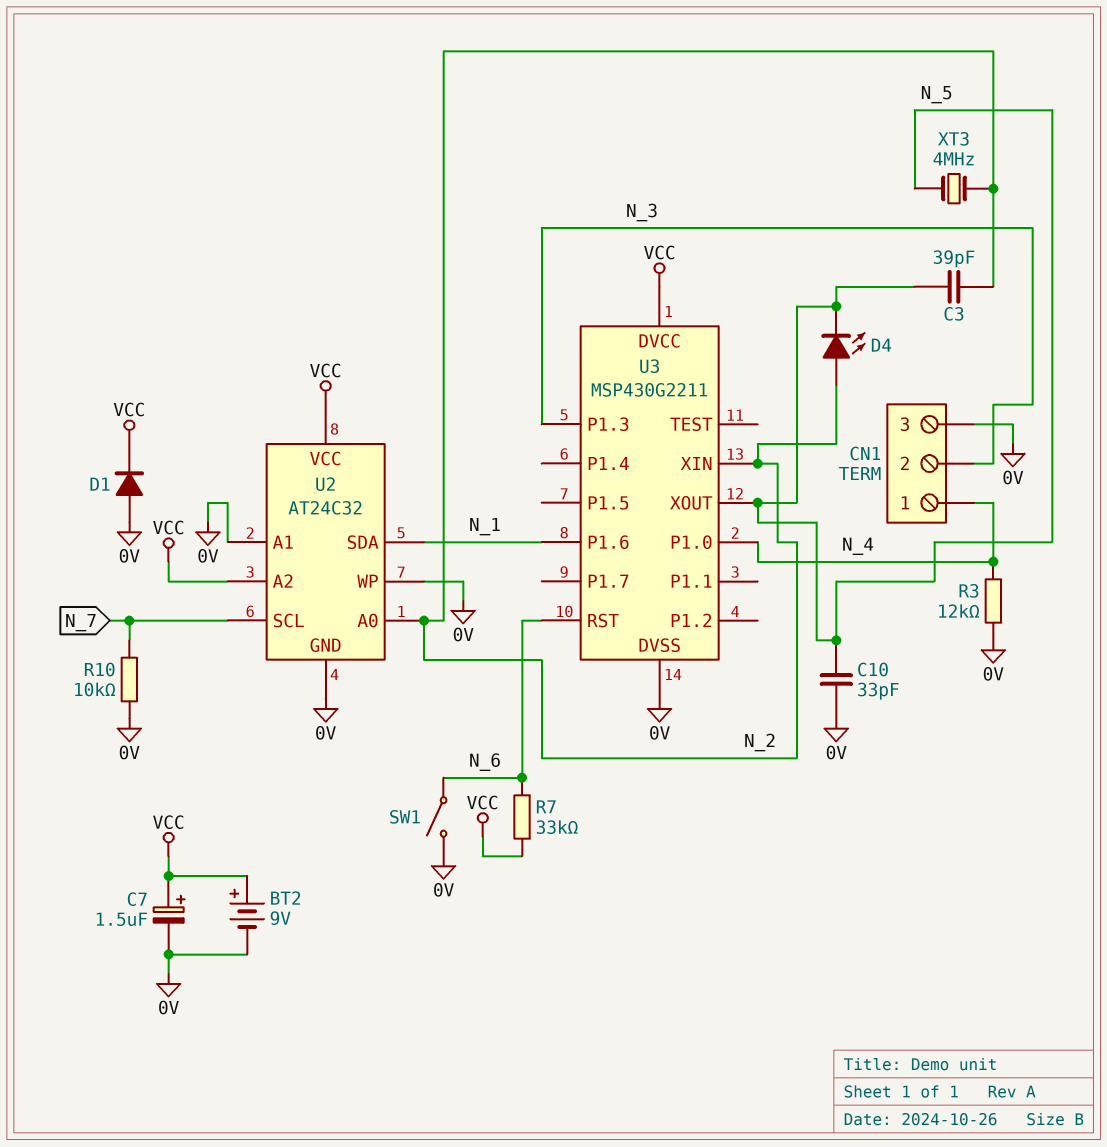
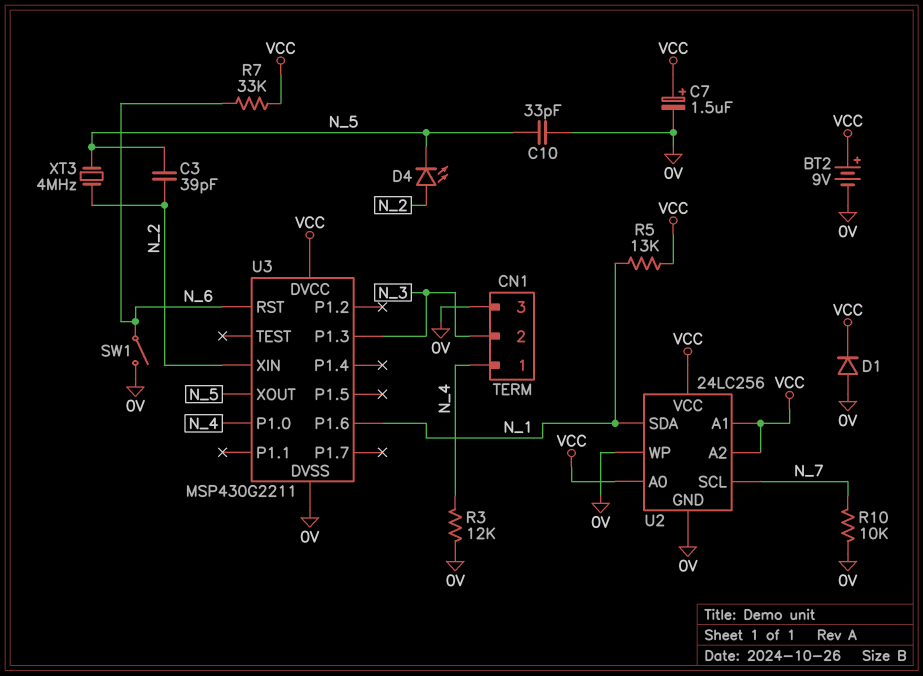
R5: none -> 13k (N_1, VCC)
U2: AT24C32 -> 24LC256
U2 pin A0: N_2 -> VCC
U2 pin A1: 0V -> VCC

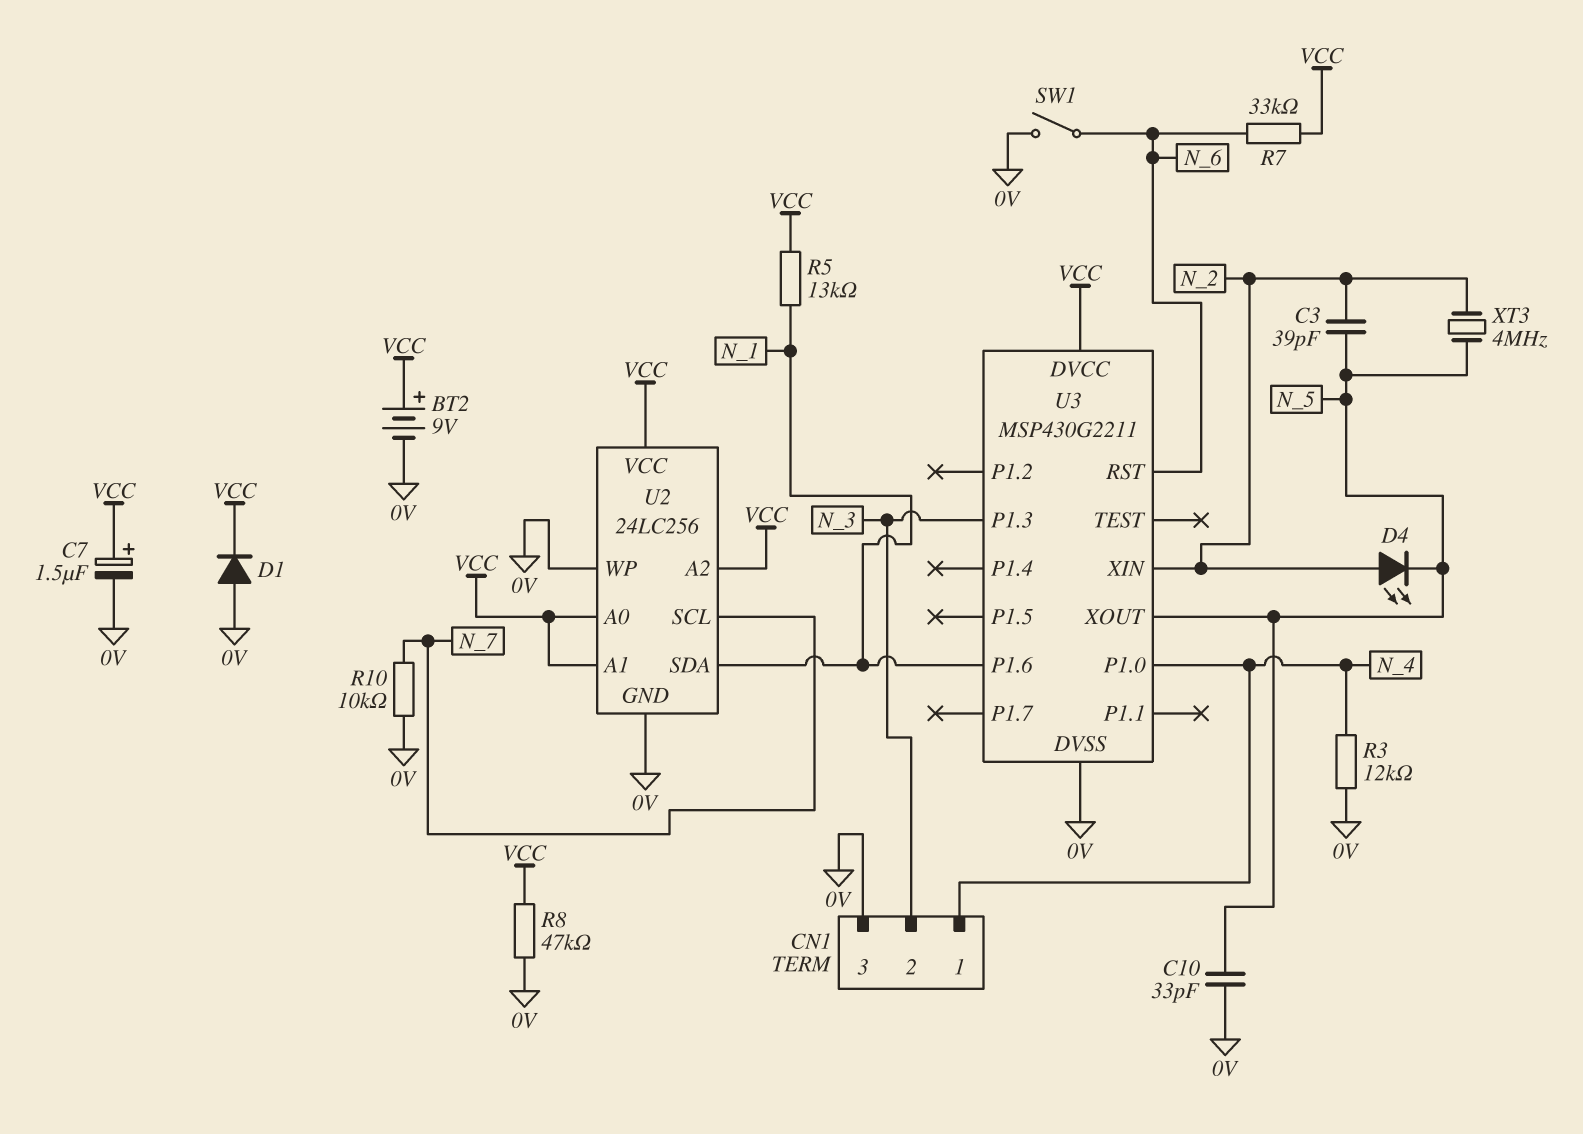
R8: none -> 47k (0V, VCC)

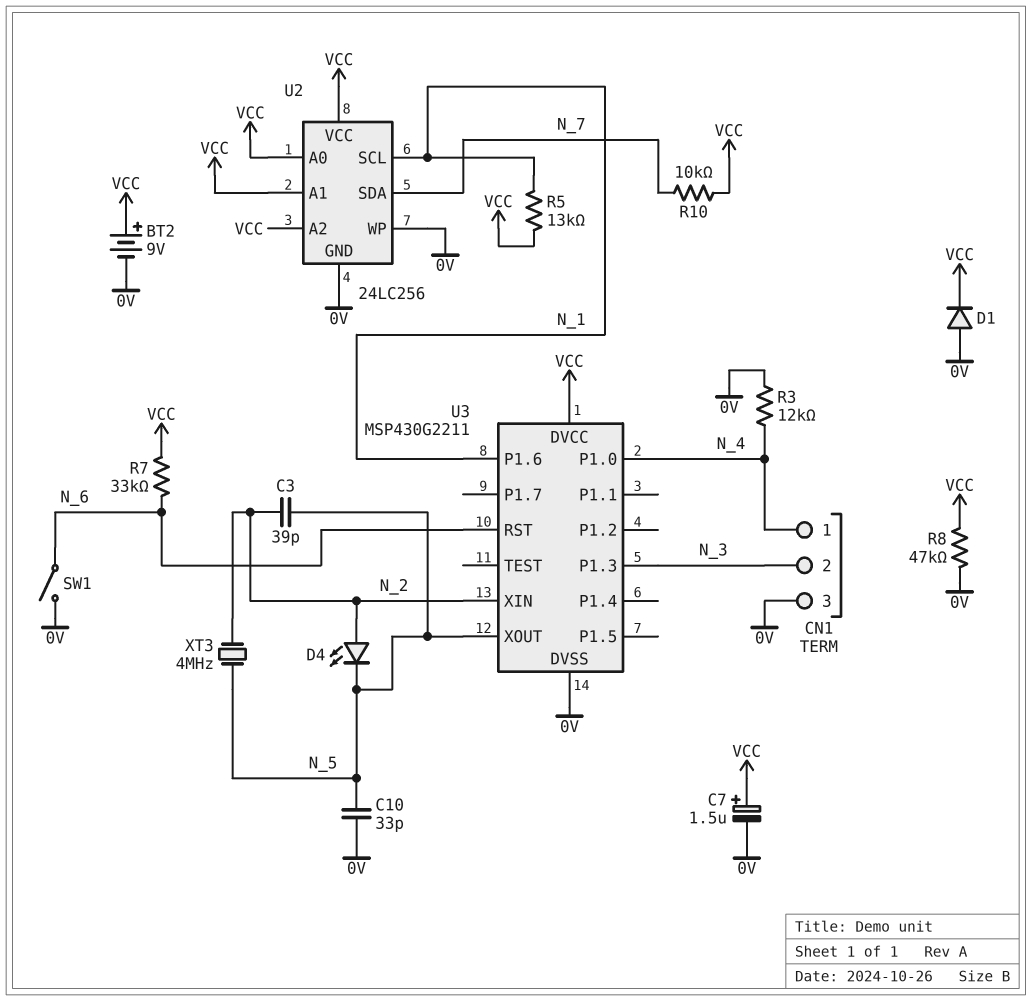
R10: 10k (0V, N_7) -> 10k (N_7, VCC)
U2 pin SCL: N_7 -> N_1
U2 pin SDA: N_1 -> N_7

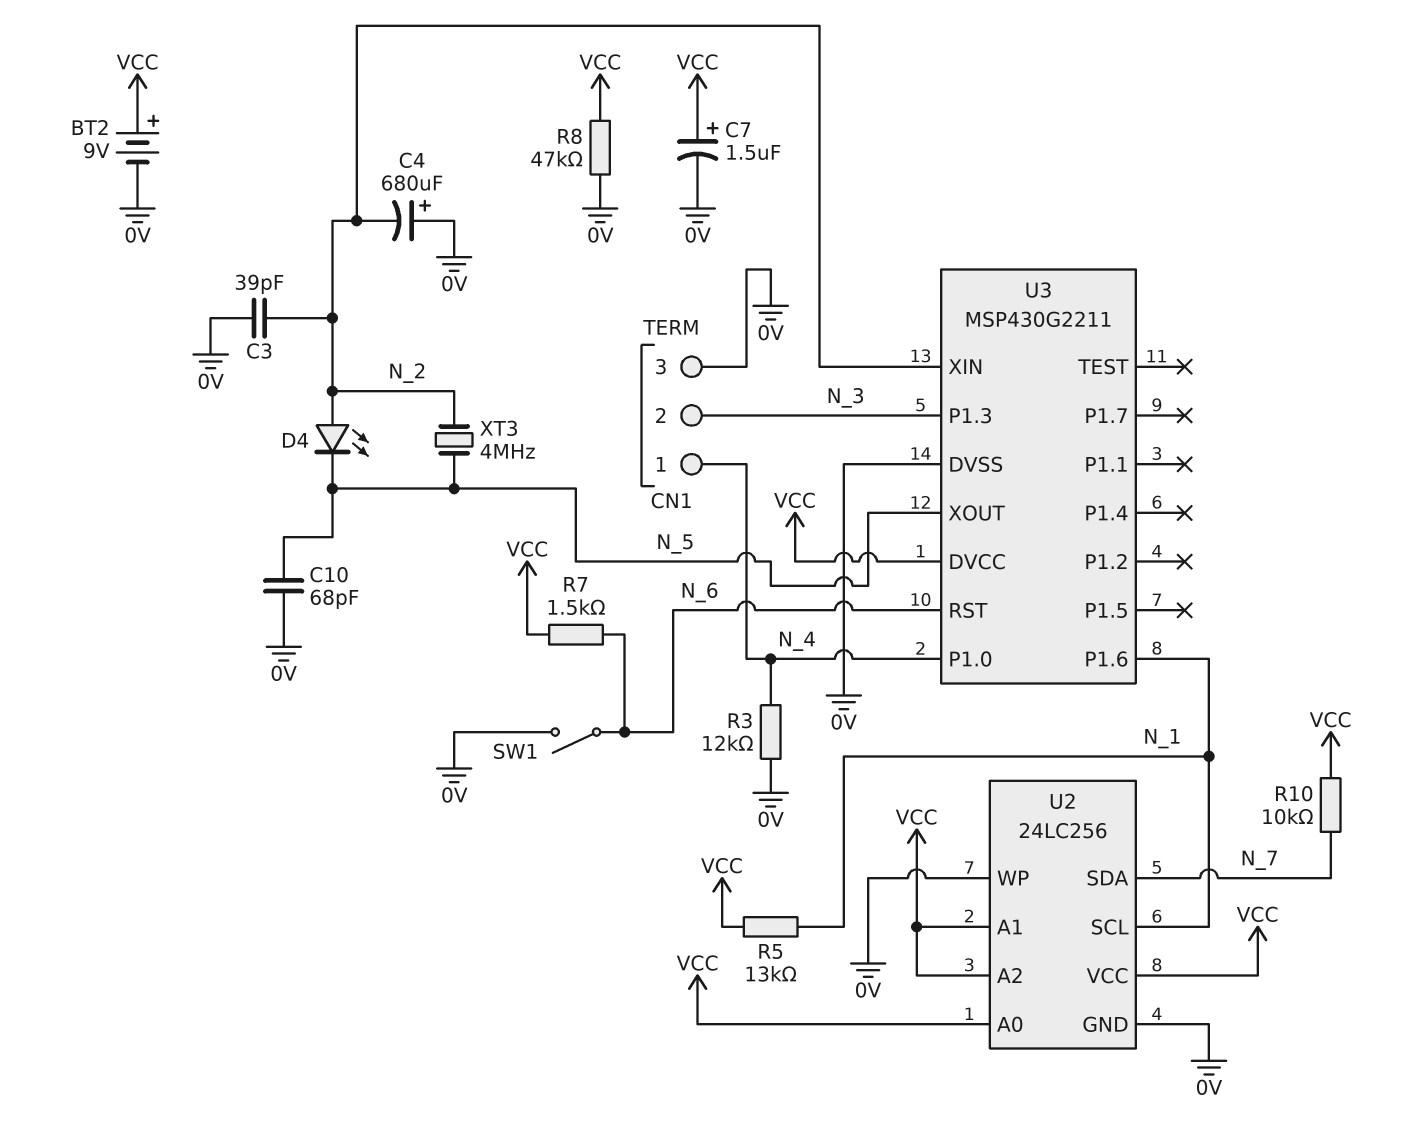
C3: 39pF (N_2, N_5) -> 39pF (0V, N_2)
C4: none -> 680uF (plus 0V, minus N_2)
C10: 33pF (0V, N_5) -> 68pF (0V, N_5)
D1: diode (A 0V, K VCC) -> none
R7: 33k (N_6, VCC) -> 1.5k (N_6, VCC)

